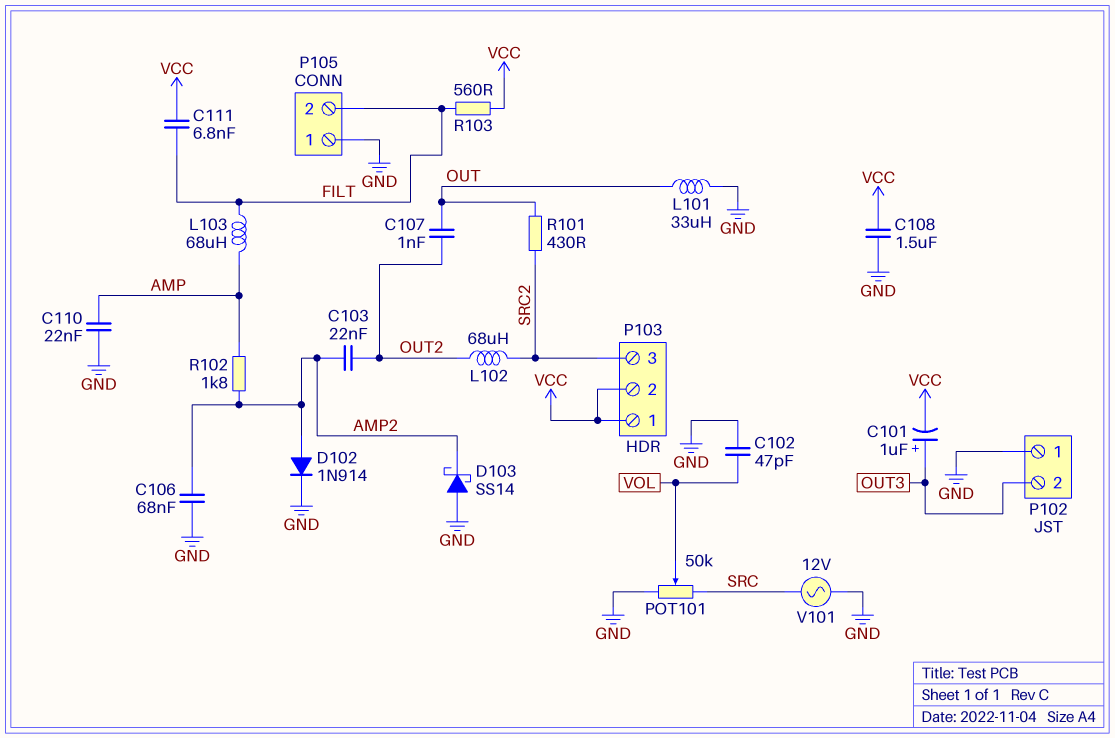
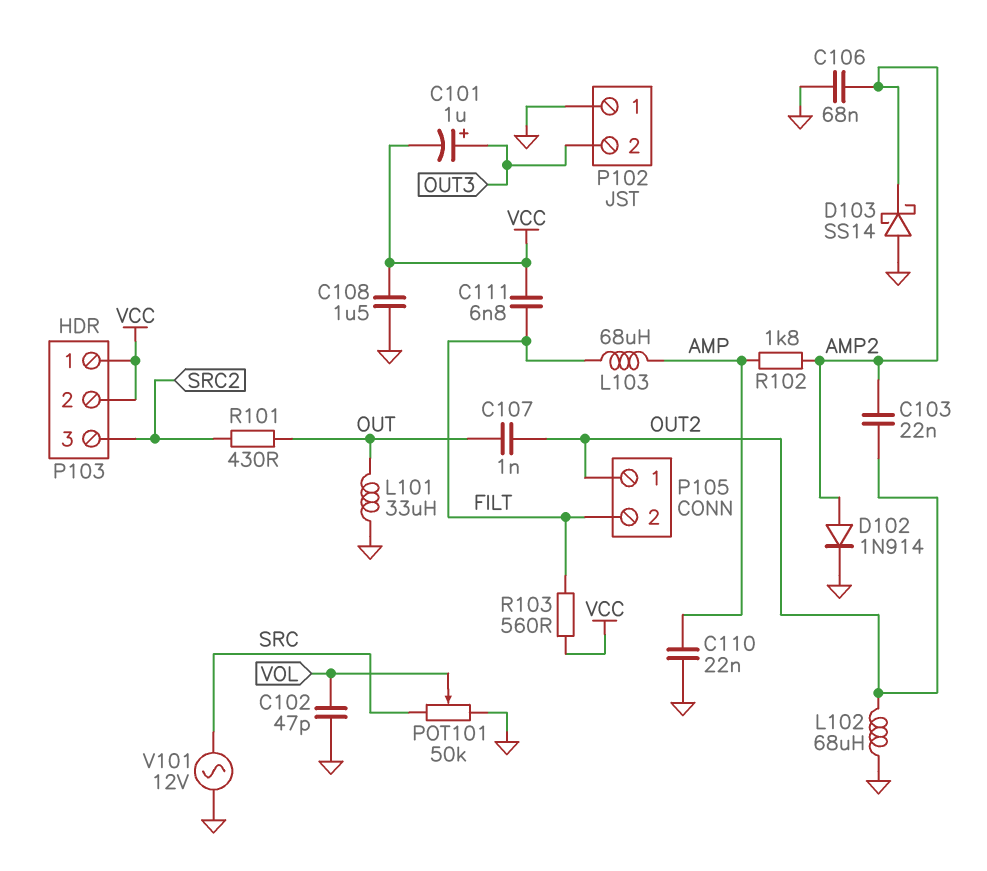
L102: 68uH (OUT2, SRC2) -> 68uH (GND, OUT2)
P105 pin 1: GND -> OUT2

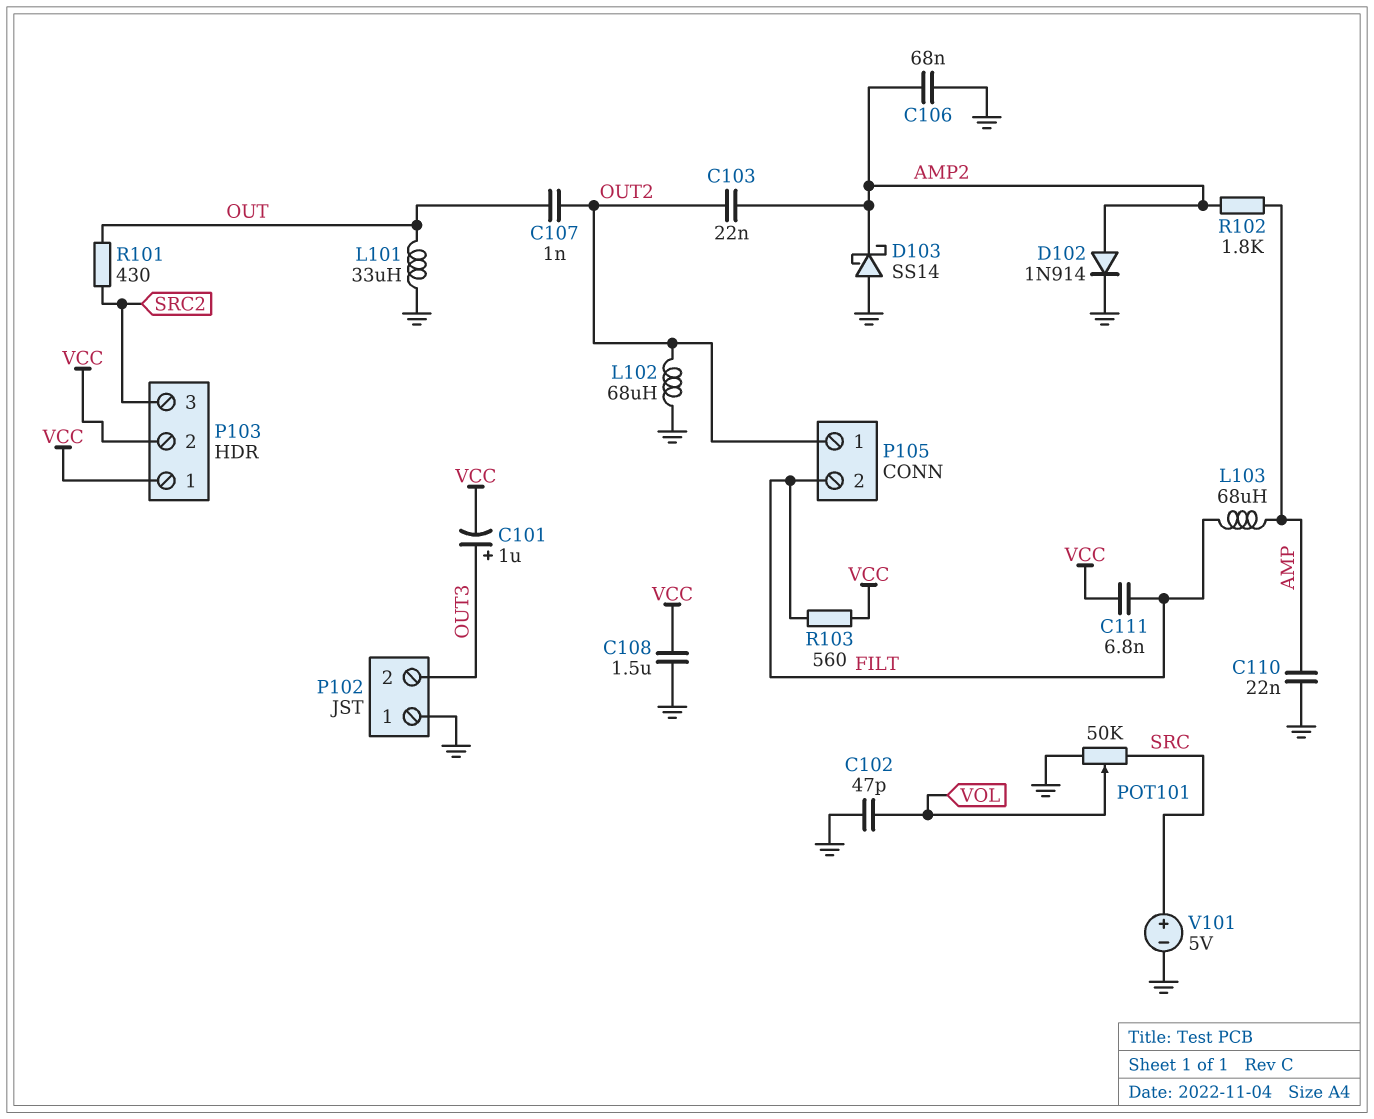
V101: AC 12V (GND, SRC) -> 5V (plus SRC, minus GND)

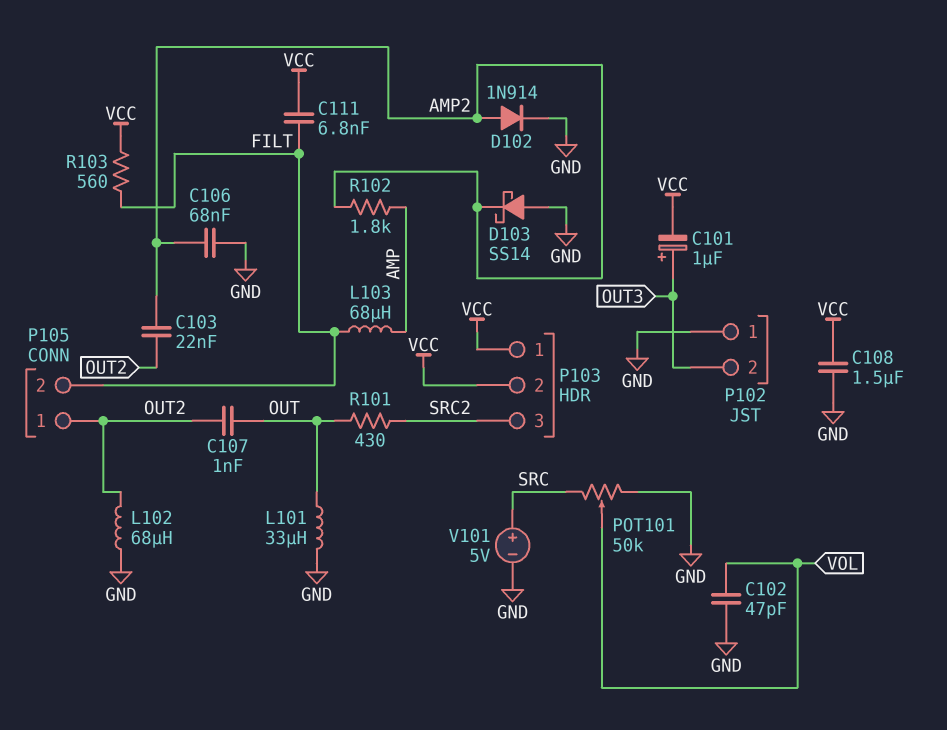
C110: 22nF (AMP, GND) -> none

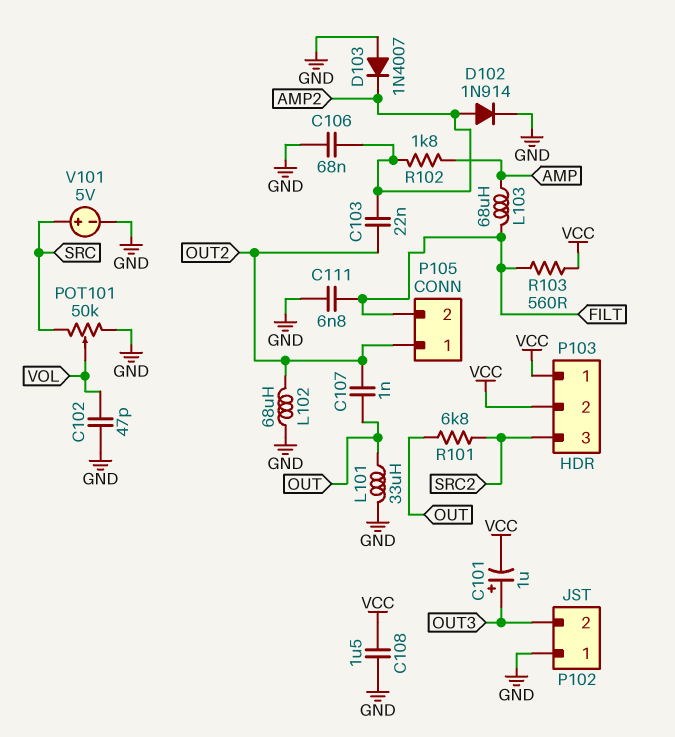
C111: 6.8nF (FILT, VCC) -> 6.8nF (FILT, GND)
D103: schottky SS14 (A GND, K AMP2) -> diode 1N4007 (A GND, K AMP2)
R101: 430 (OUT, SRC2) -> 6.8k (OUT, SRC2)

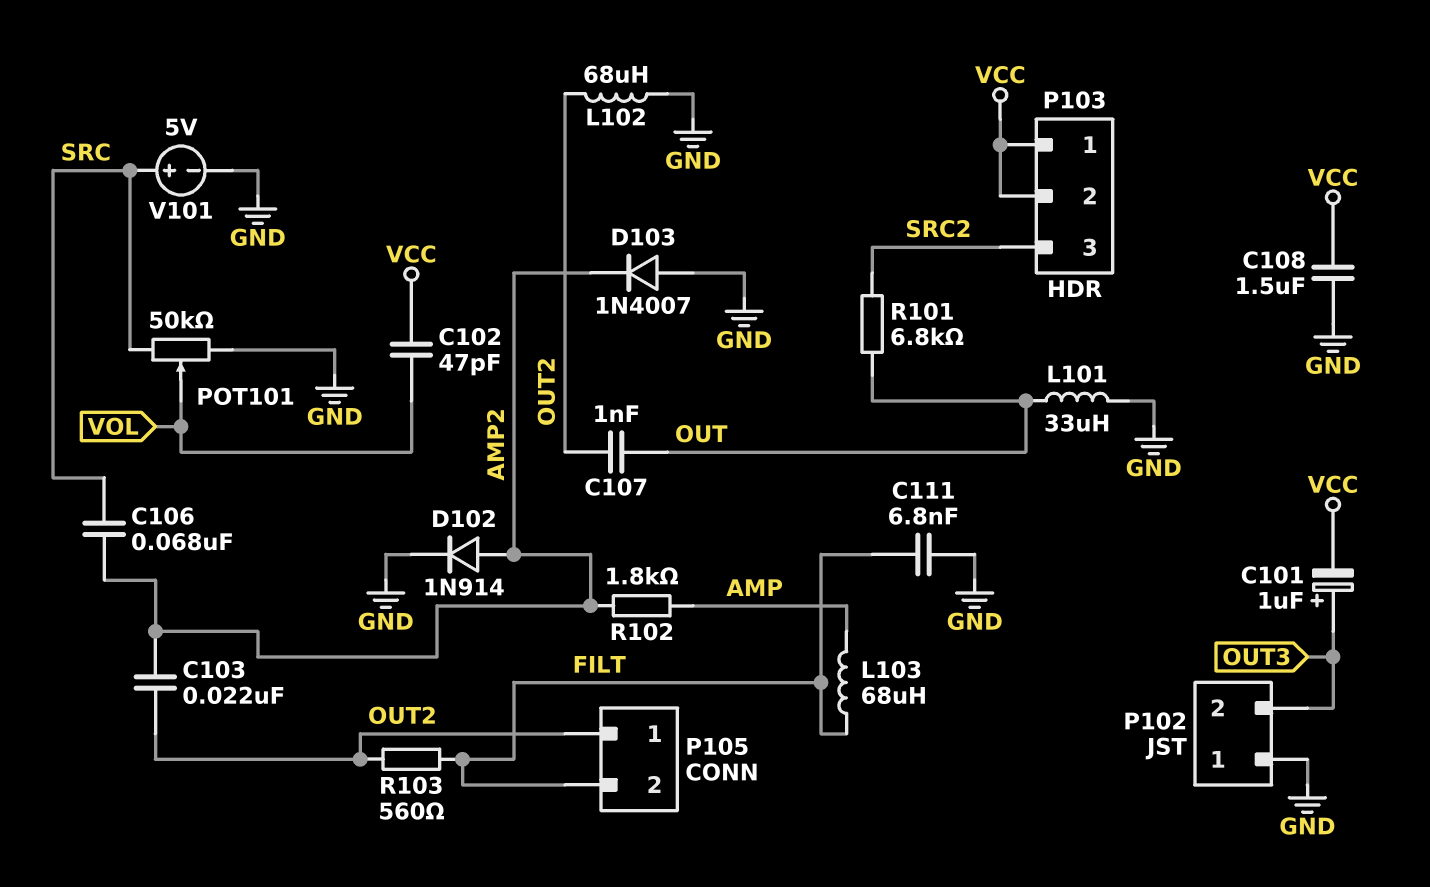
C102: 47pF (GND, VOL) -> 47pF (VCC, VOL)
C106: 68nF (AMP2, GND) -> 68nF (AMP2, SRC)
R103: 560 (FILT, VCC) -> 560 (FILT, OUT2)

